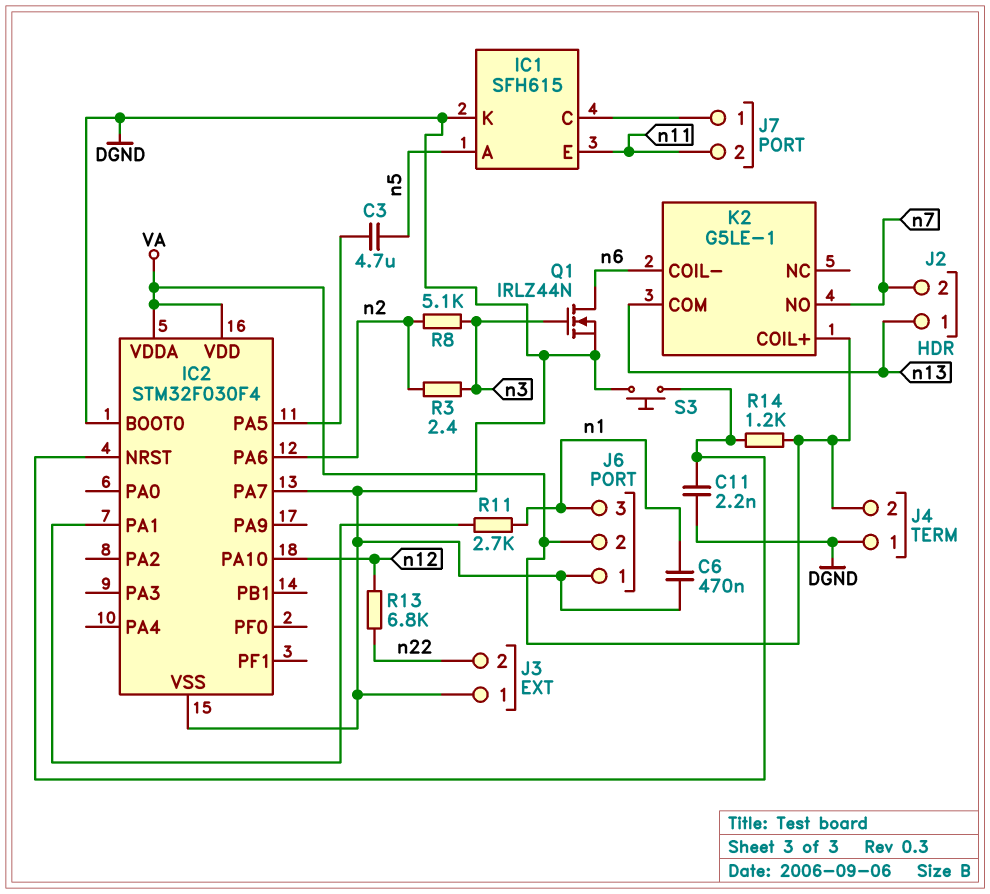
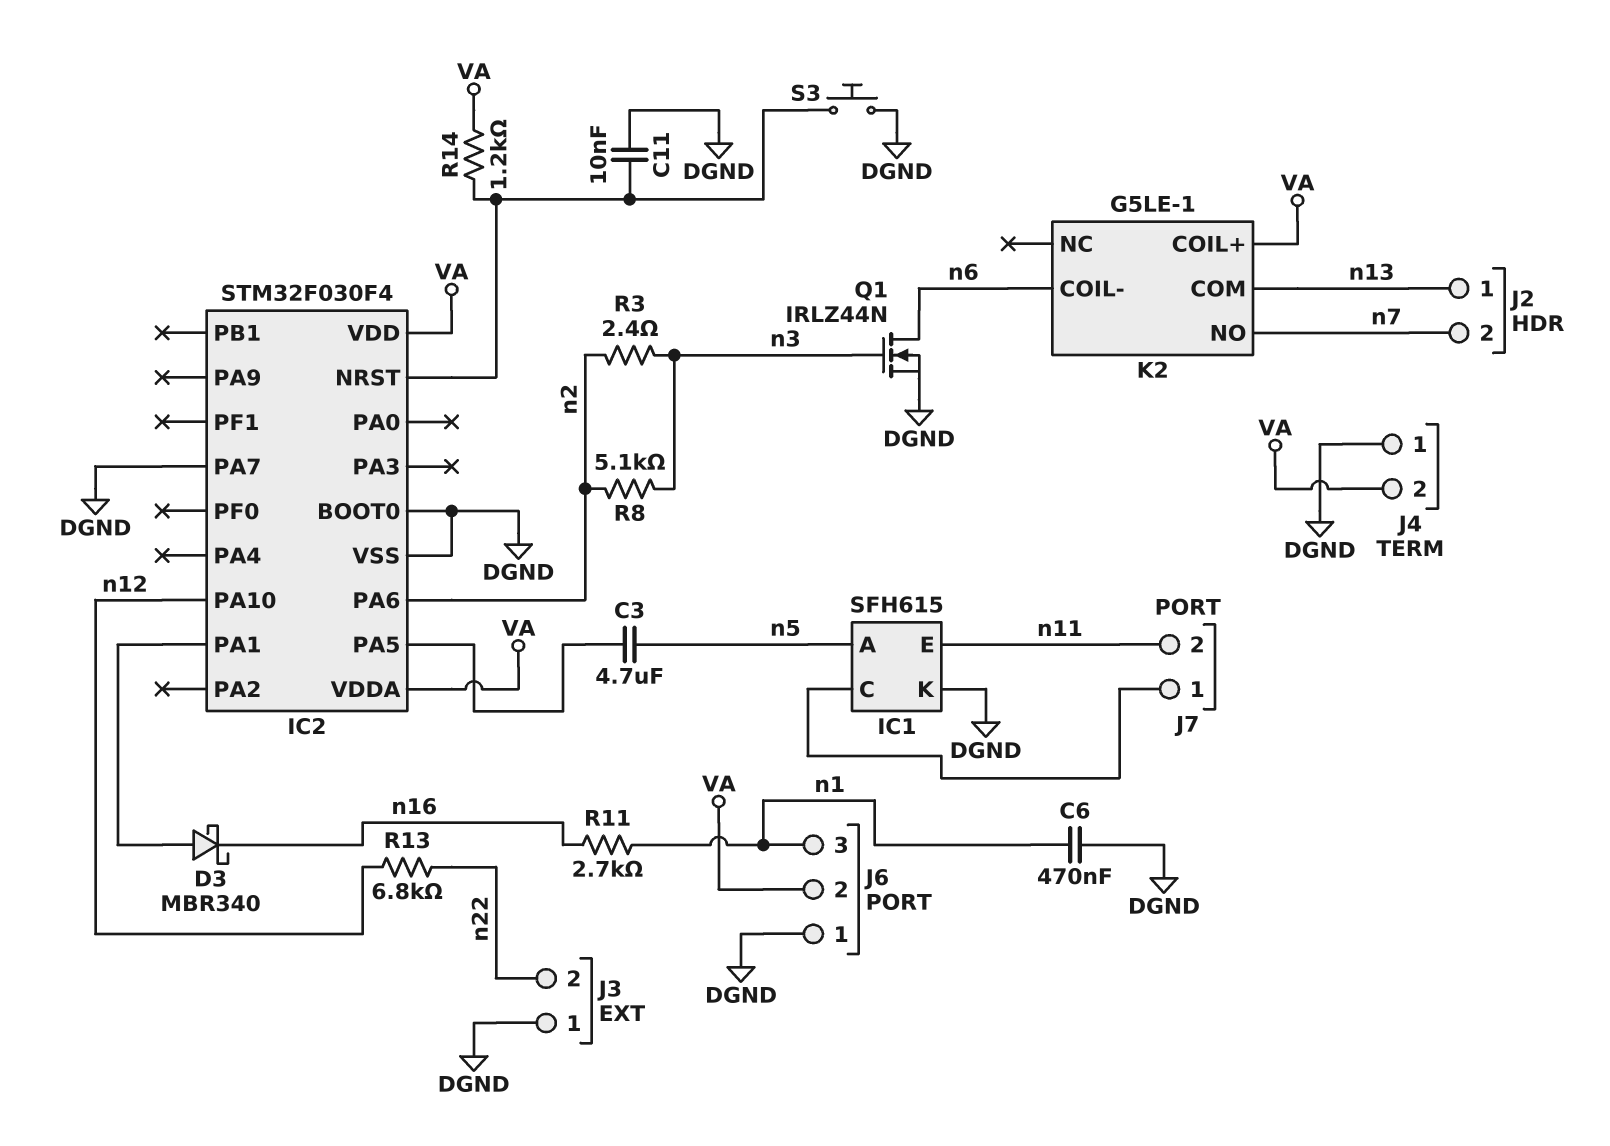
C11: 2.2nF (DGND, IC2/NRST) -> 10nF (DGND, IC2/NRST)
D3: none -> schottky MBR340 (A IC2/PA1, K n16)
R11: 2.7k (IC2/PA1, n1) -> 2.7k (n1, n16)

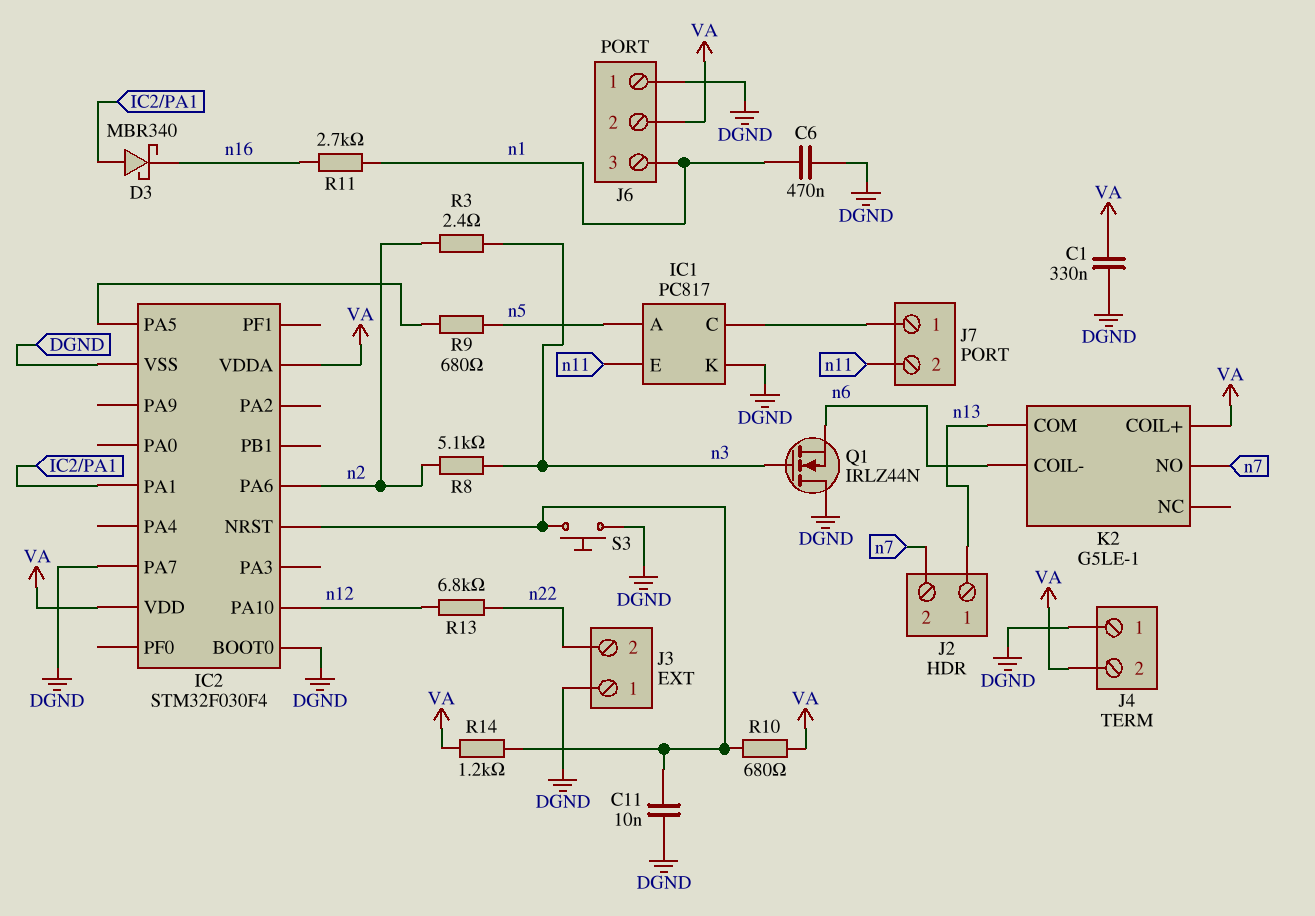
C1: none -> 330nF (DGND, VA)
C3: 4.7uF (IC2/PA5, n5) -> none
IC1: SFH615 -> PC817
Q1: NMOS IRLZ44N (G n3, D n6, S DGND) -> NMOS IRLZ44N (G n3, D DGND, S n6)
R9: none -> 680 (IC2/PA5, n5)
R10: none -> 680 (IC2/NRST, VA)

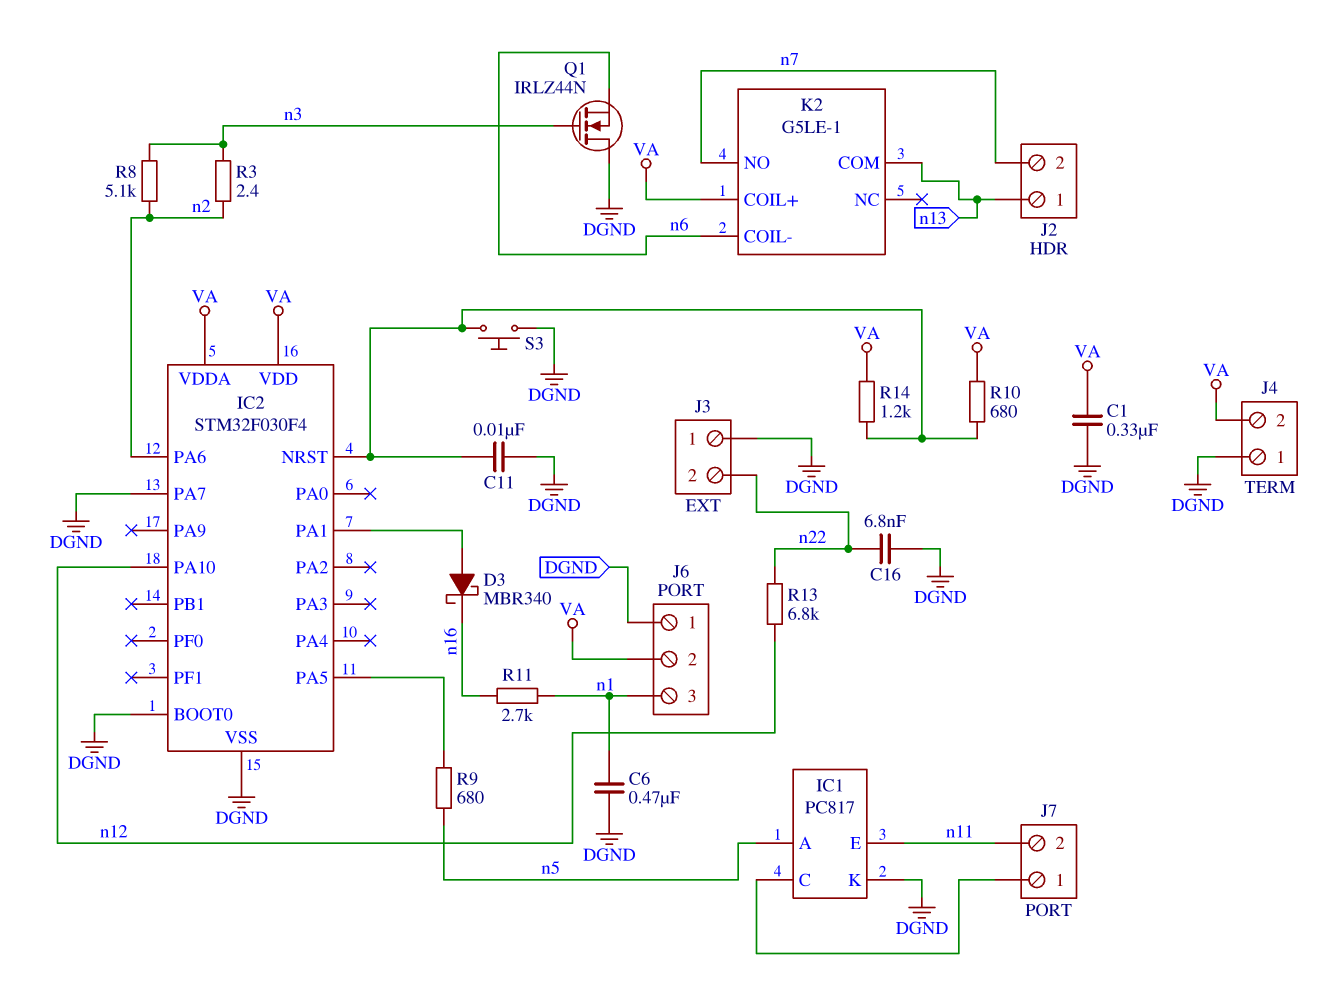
C16: none -> 6.8nF (DGND, n22)

